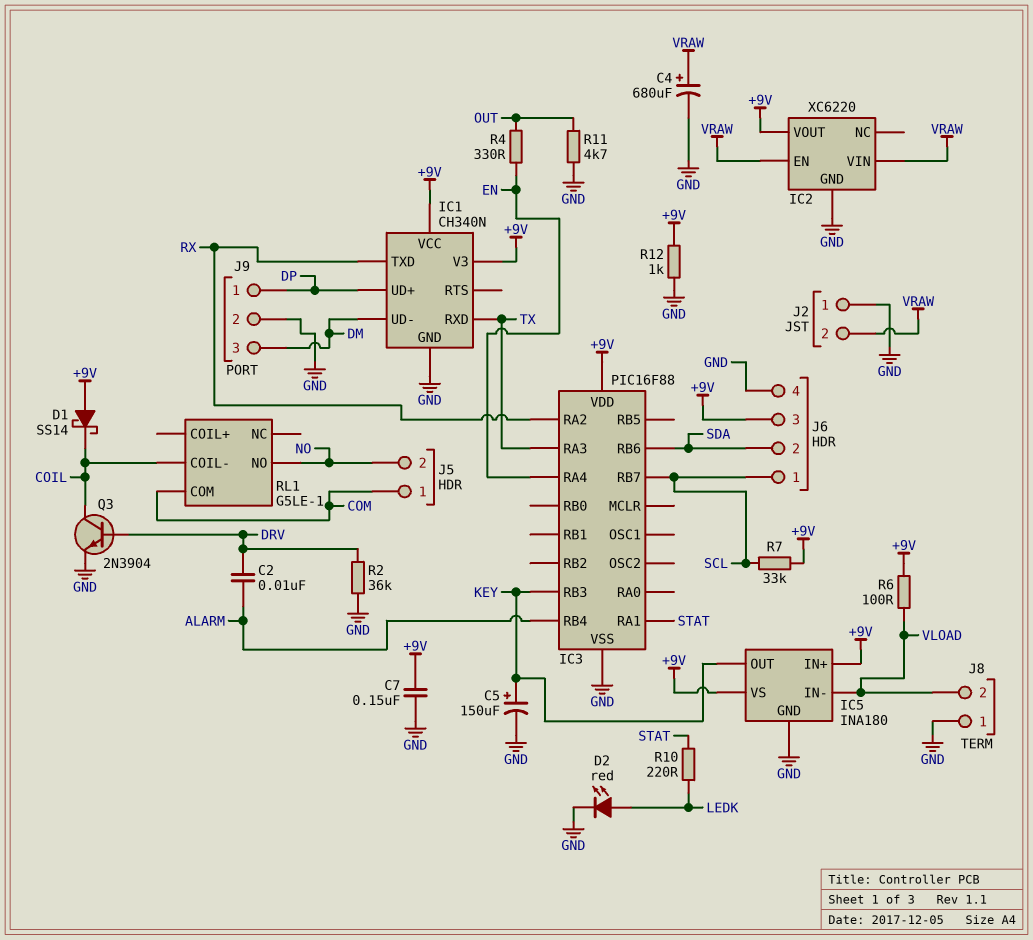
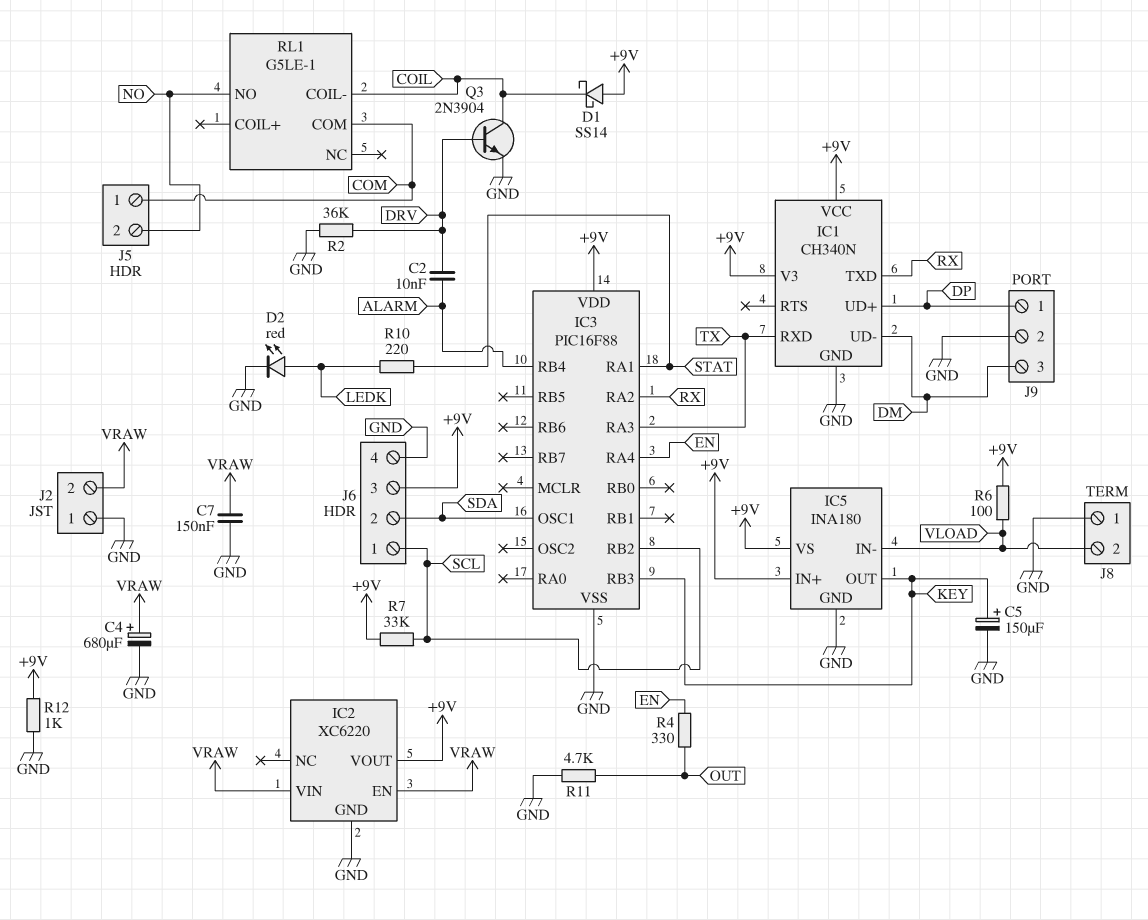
C7: 150nF (+9V, GND) -> 150nF (GND, VRAW)
IC3 pin OSC1: none -> SDA
IC3 pin RB2: none -> SCL
IC3 pin RB6: SDA -> none
IC3 pin RB7: SCL -> none

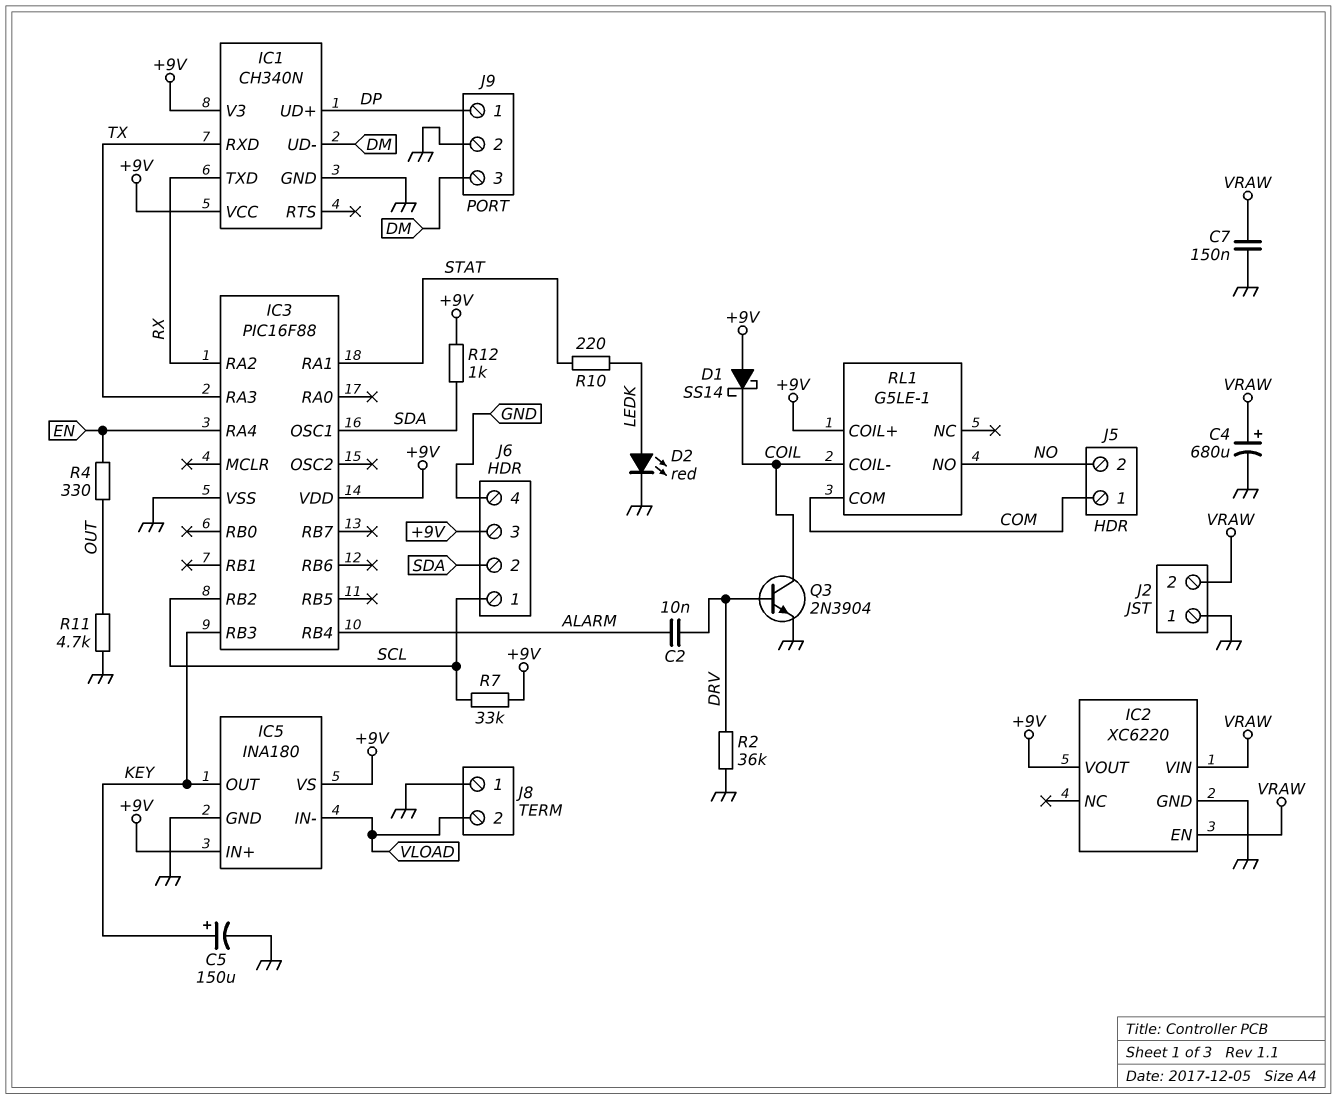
R6: 100 (+9V, VLOAD) -> none
R12: 1k (+9V, GND) -> 1k (+9V, SDA)
RL1 pin COIL+: none -> +9V

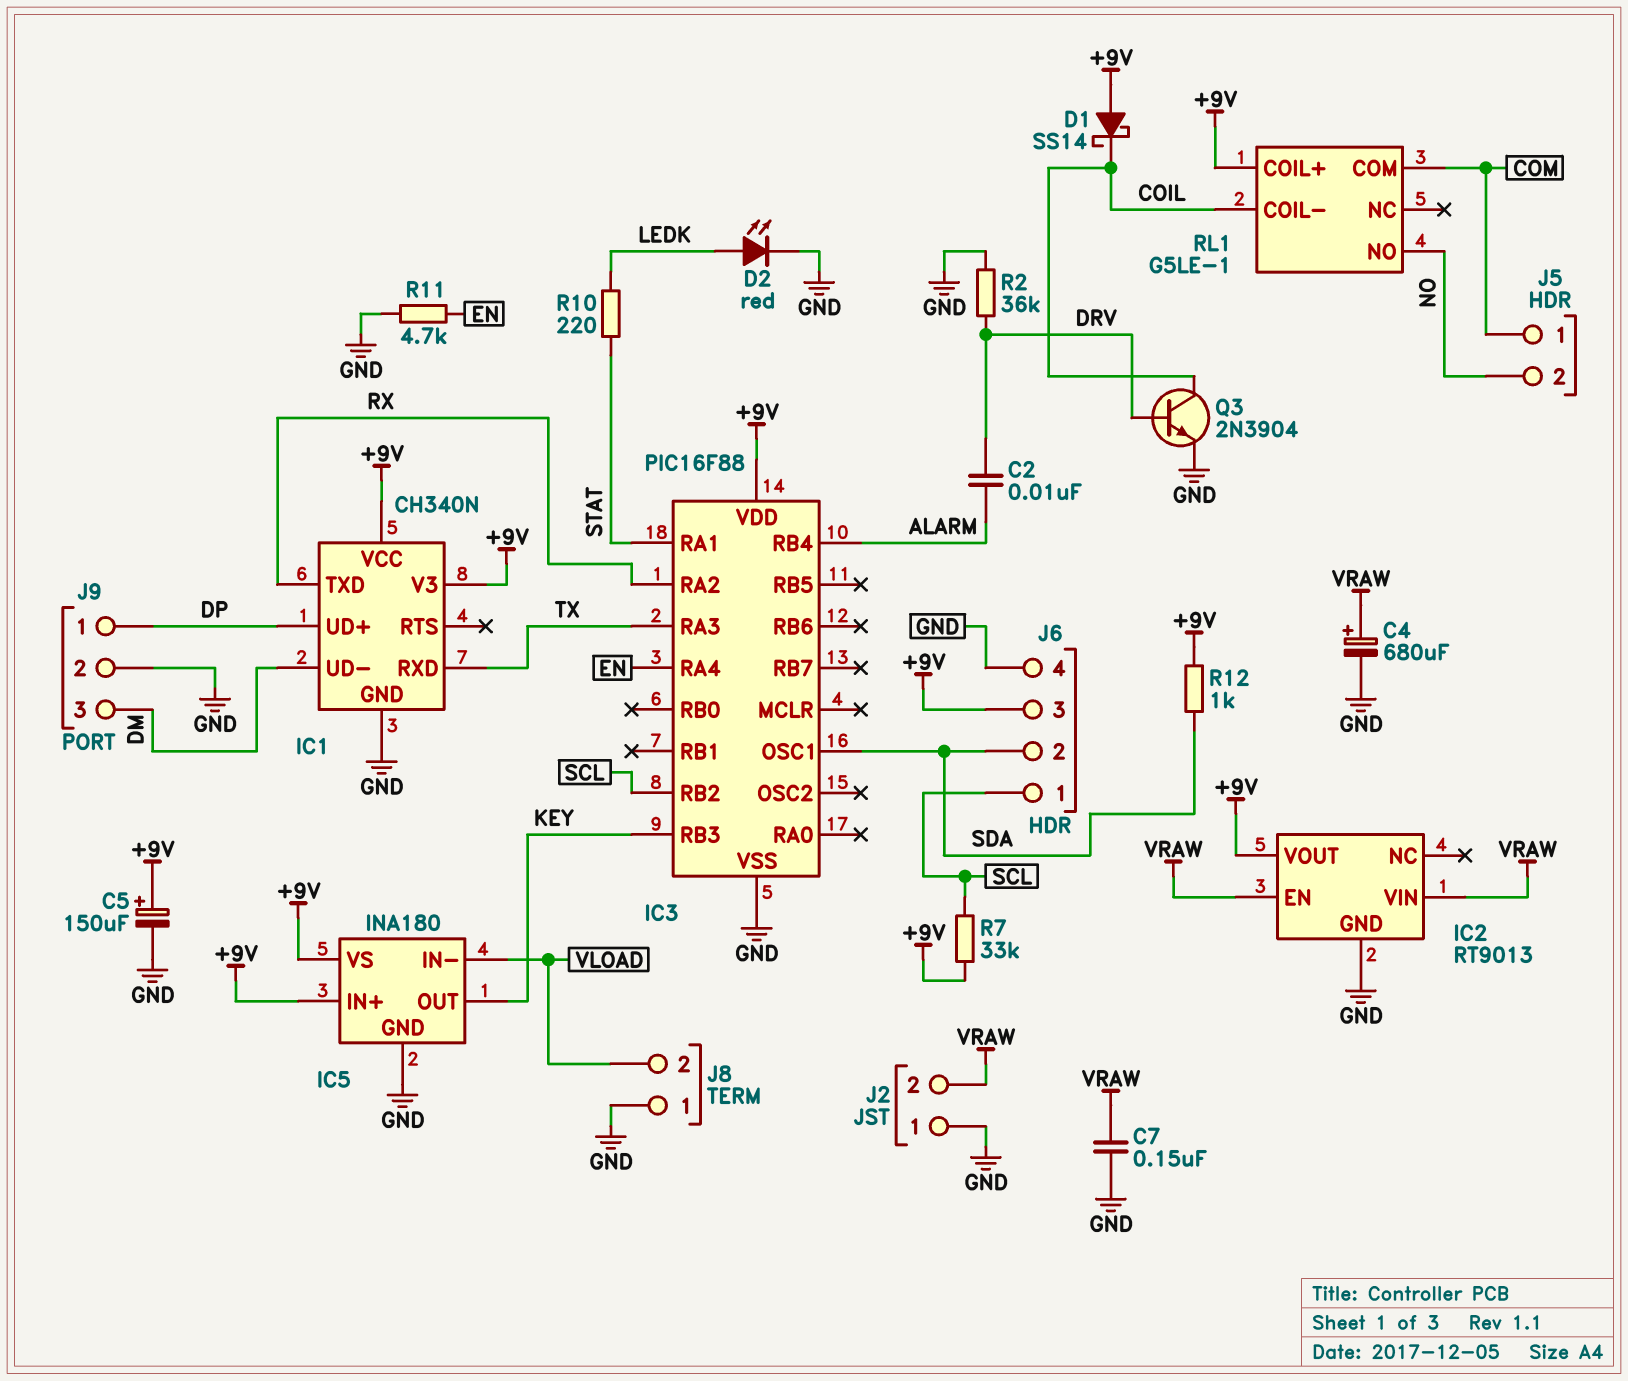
C5: 150uF (plus KEY, minus GND) -> 150uF (plus +9V, minus GND)
IC2: XC6220 -> RT9013
R4: 330 (EN, OUT) -> none
R11: 4.7k (GND, OUT) -> 4.7k (EN, GND)

